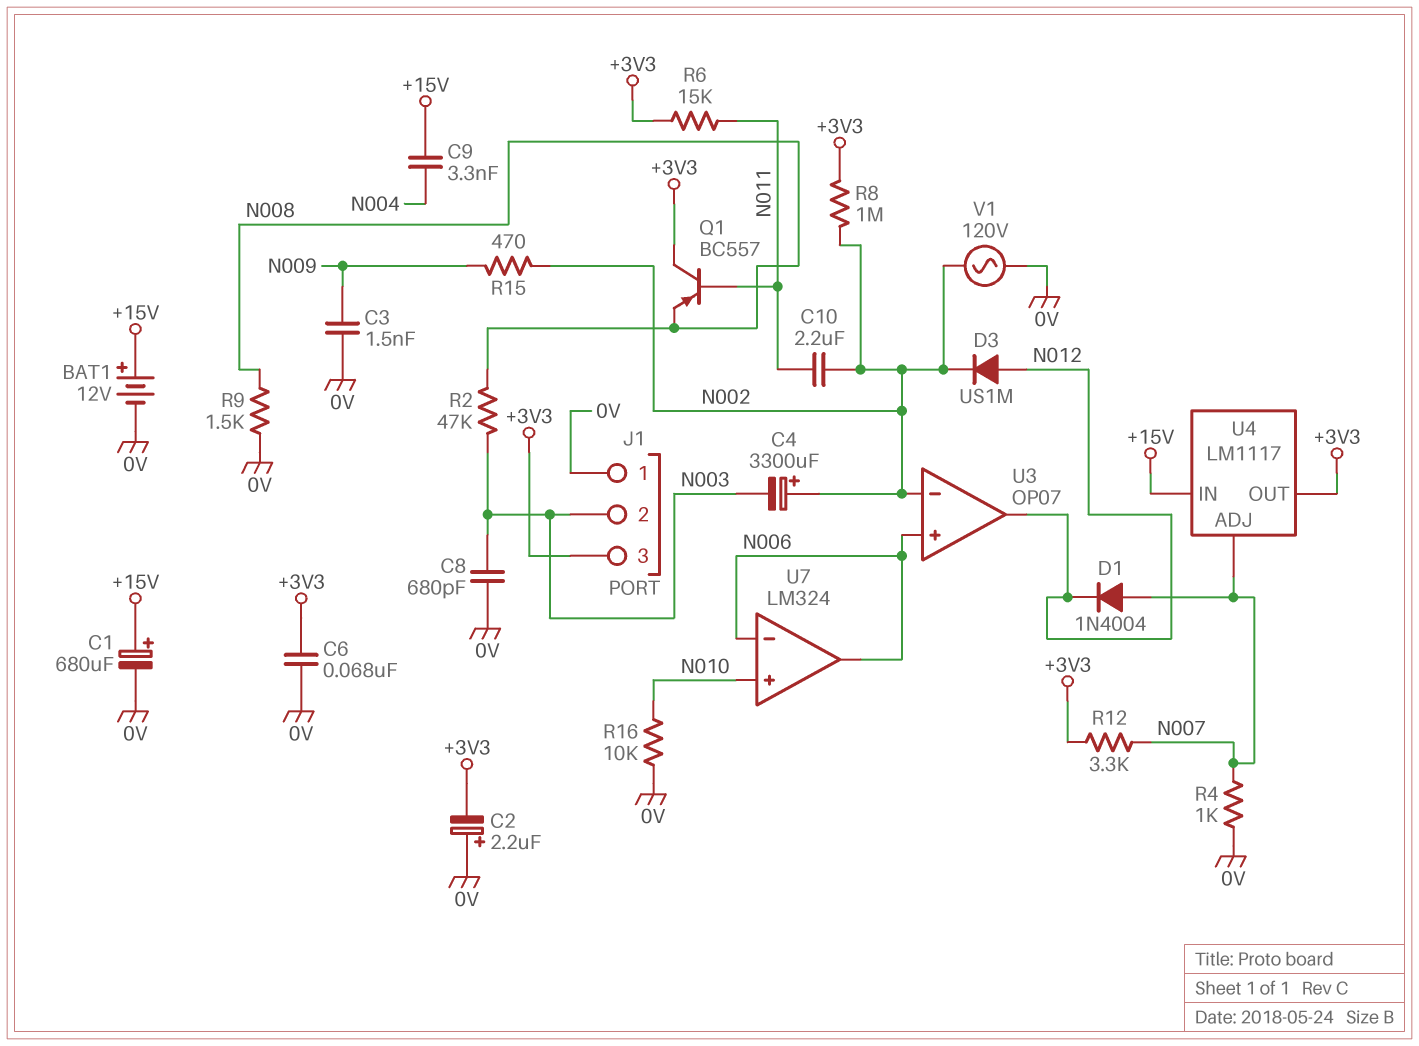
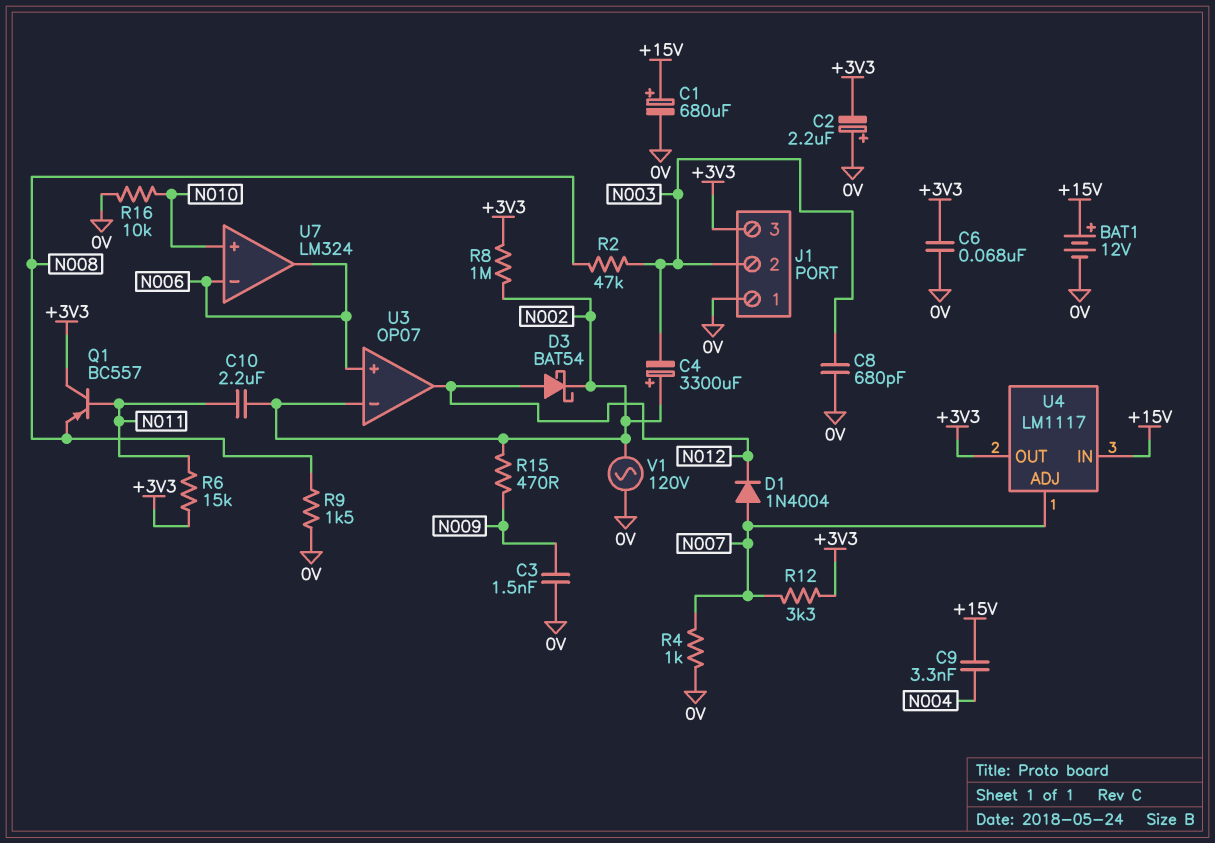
D3: diode US1M (A N012, K N002) -> schottky BAT54 (A N012, K N002)

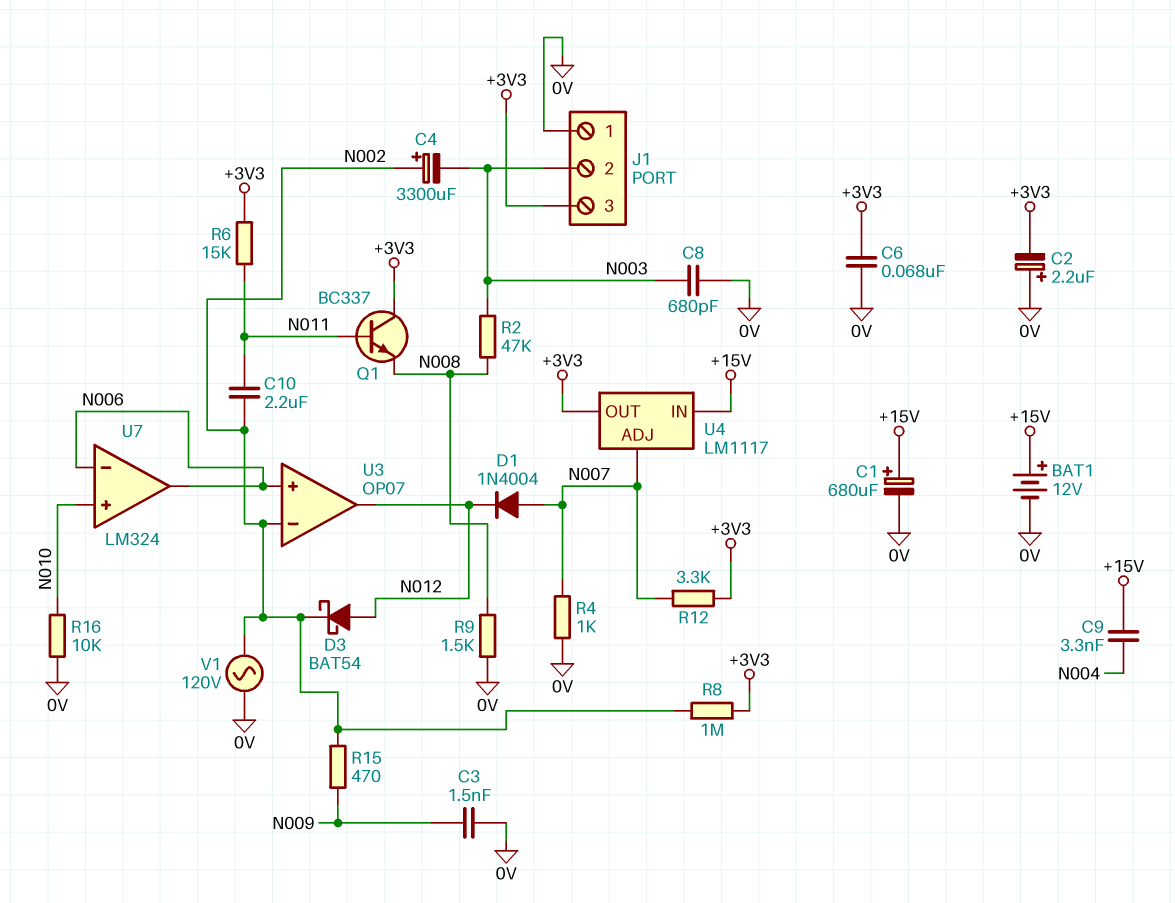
Q1: PNP BC557 (B N011, C +3V3, E N008) -> NPN BC337 (B N011, C +3V3, E N008)

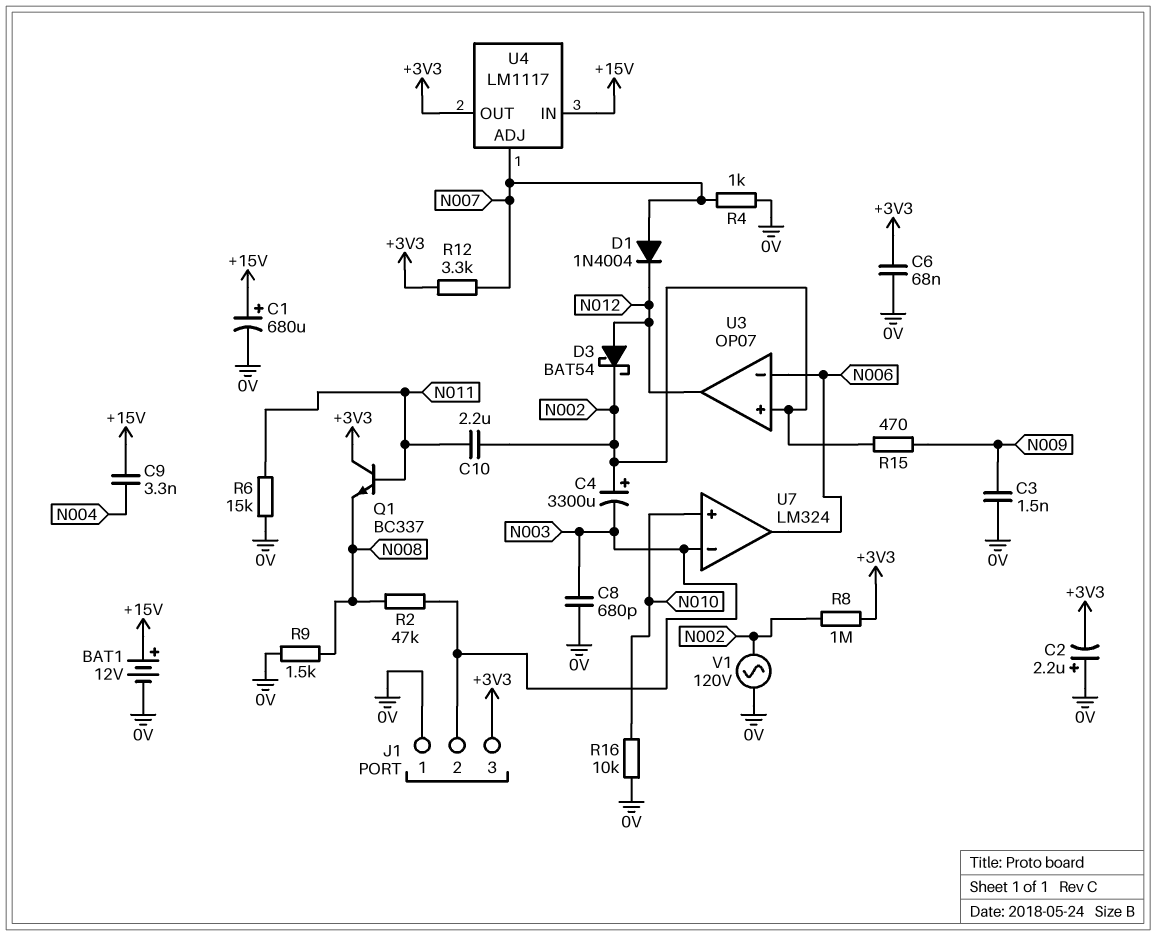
R6: 15k (+3V3, N011) -> 15k (0V, N011)
U3 pin in+: N006 -> N002
U3 pin in-: N002 -> N006
U7 pin in-: N006 -> N003

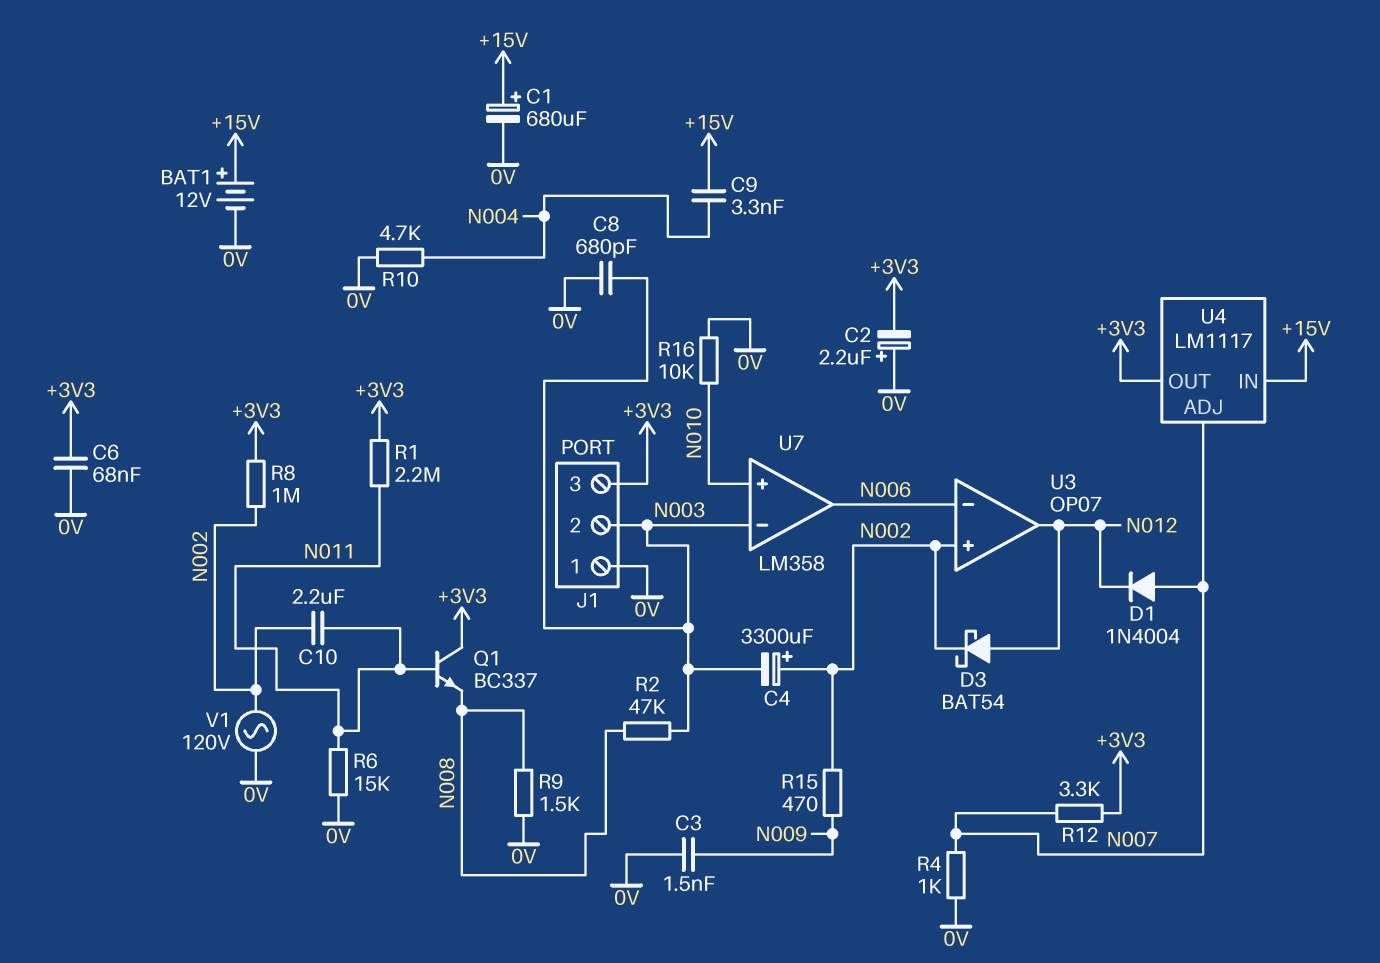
R1: none -> 2.2M (+3V3, N011)
R10: none -> 4.7k (0V, N004)
U7: LM324 -> LM358

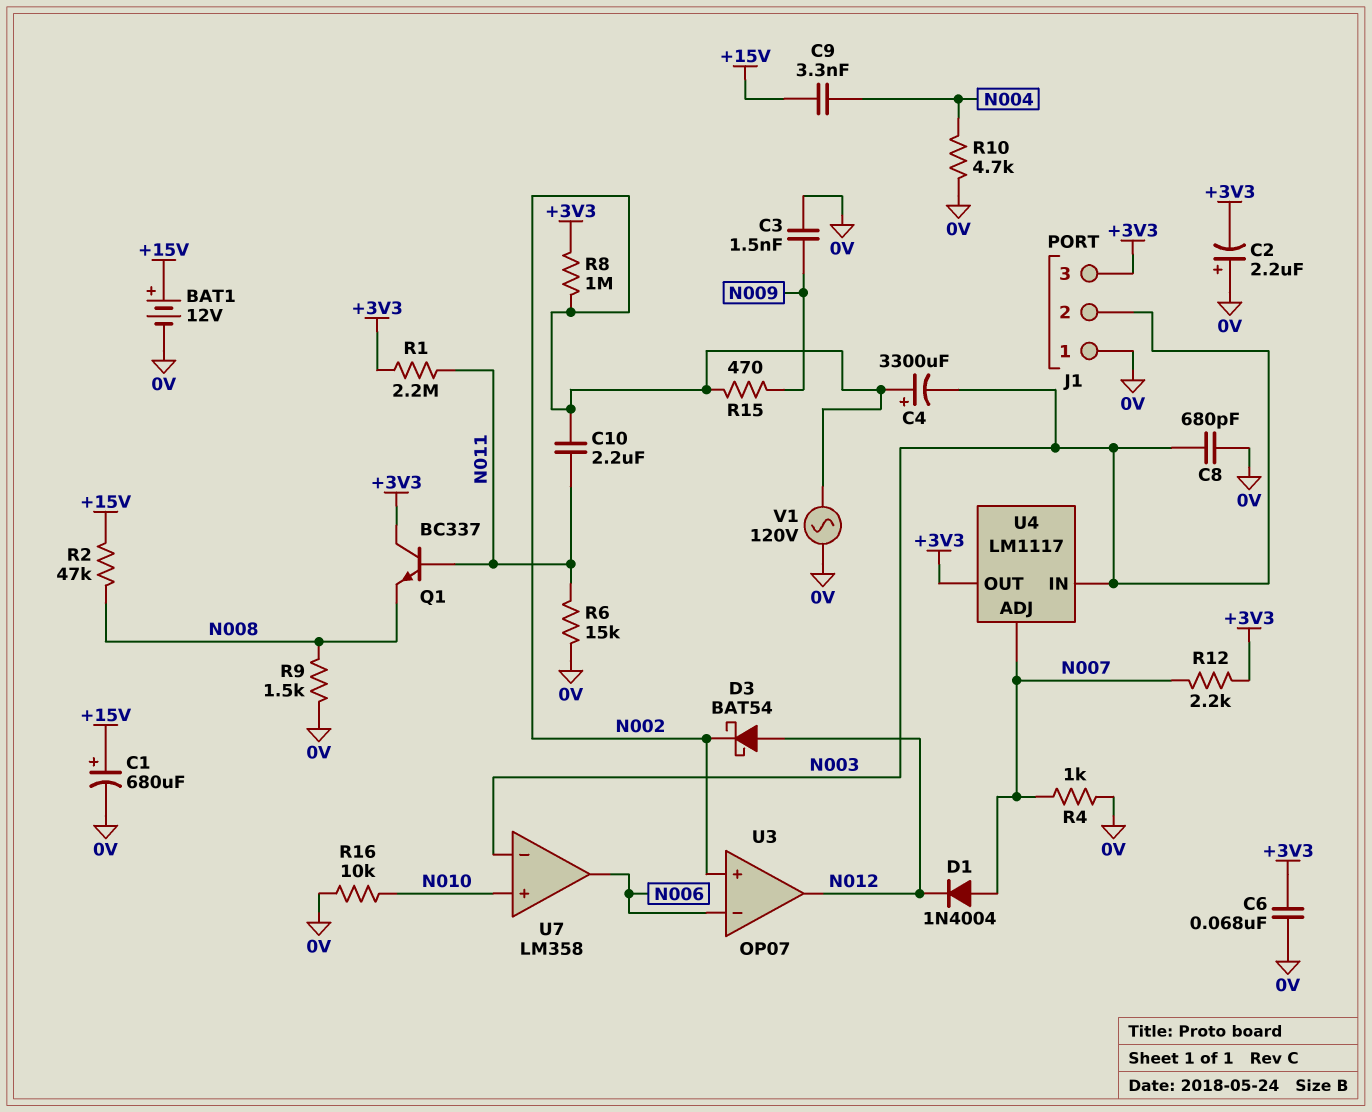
R2: 47k (N003, N008) -> 47k (+15V, N008)
R12: 3.3k (+3V3, N007) -> 2.2k (+3V3, N007)
U4 pin IN: +15V -> N003

